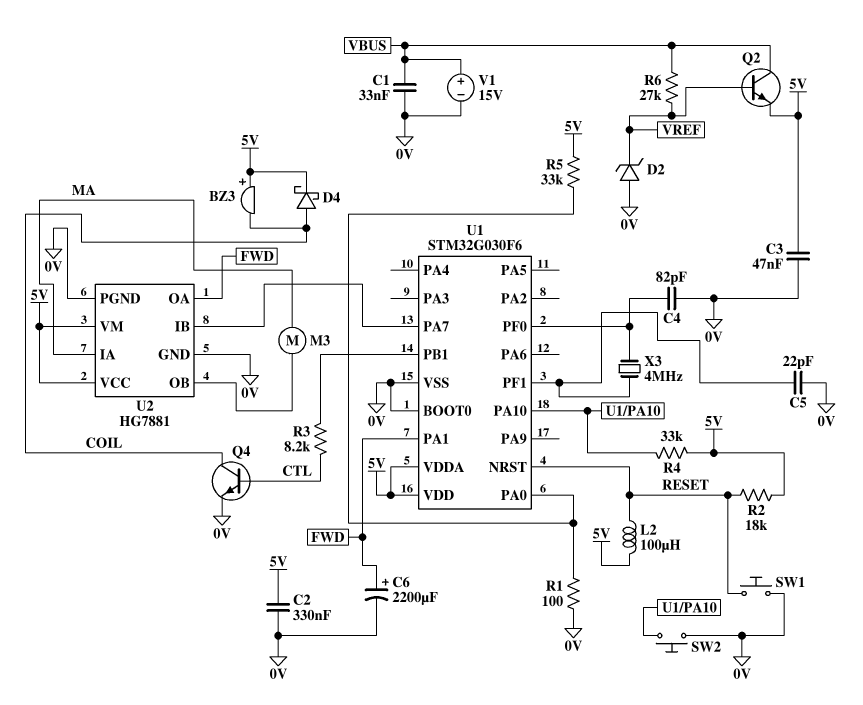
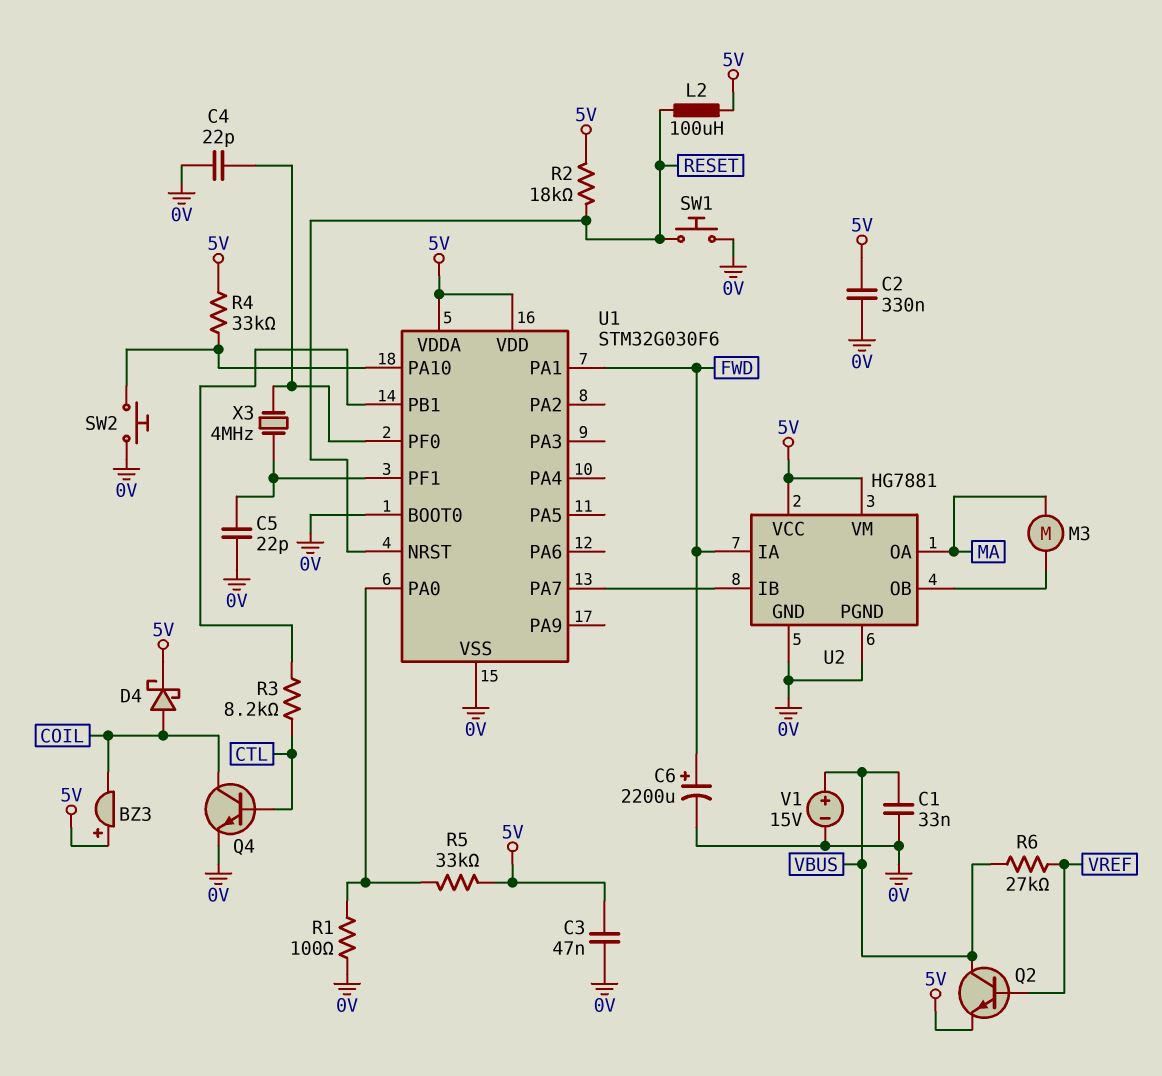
C4: 82pF (0V, U1/PF0) -> 22pF (0V, U1/PF0)
D2: zener (A 0V, K VREF) -> none
U2 pin IA: MA -> FWD
U2 pin OA: FWD -> MA

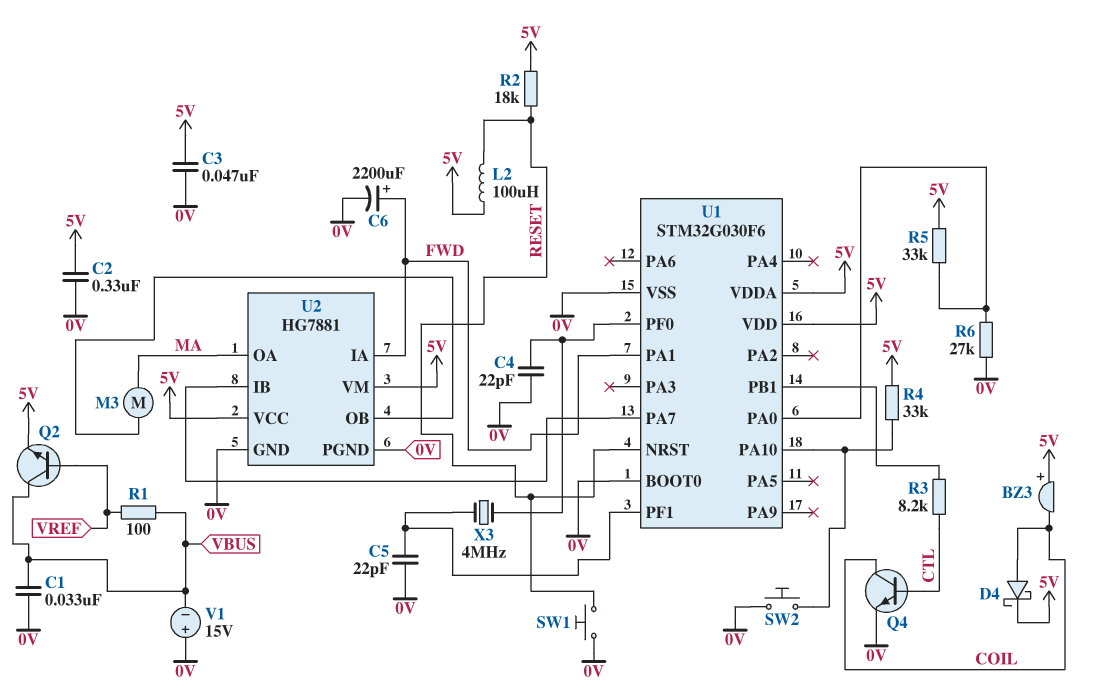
R1: 100 (0V, U1/PA0) -> 100 (VBUS, VREF)
R6: 27k (VBUS, VREF) -> 27k (0V, U1/PA0)
V1: 15V (plus VBUS, minus 0V) -> 15V (plus 0V, minus VBUS)

